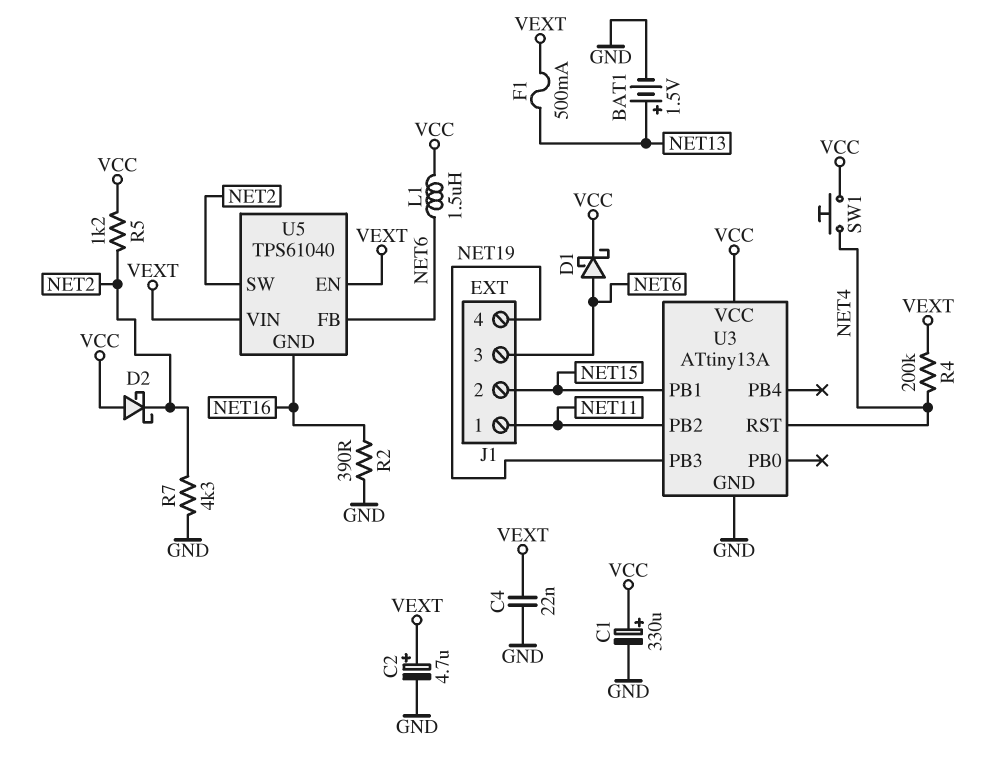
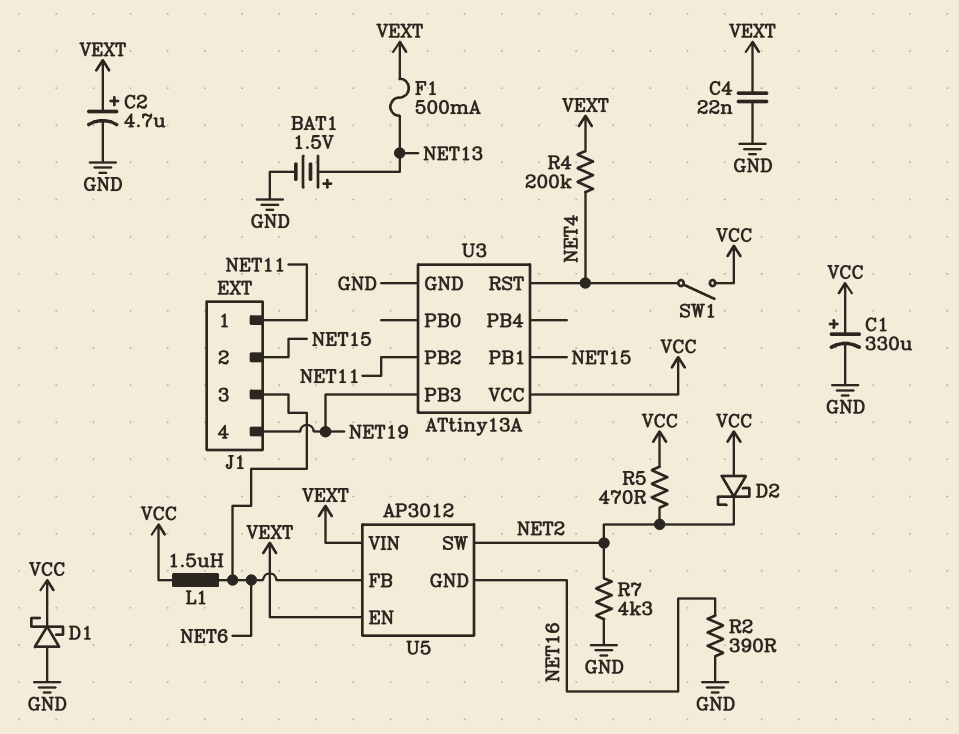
D1: schottky (A NET6, K VCC) -> schottky (A GND, K VCC)
R5: 1.2k (NET2, VCC) -> 470 (NET2, VCC)
SW1: button (NET4, VCC) -> switch (NET4, VCC)
U5: TPS61040 -> AP3012

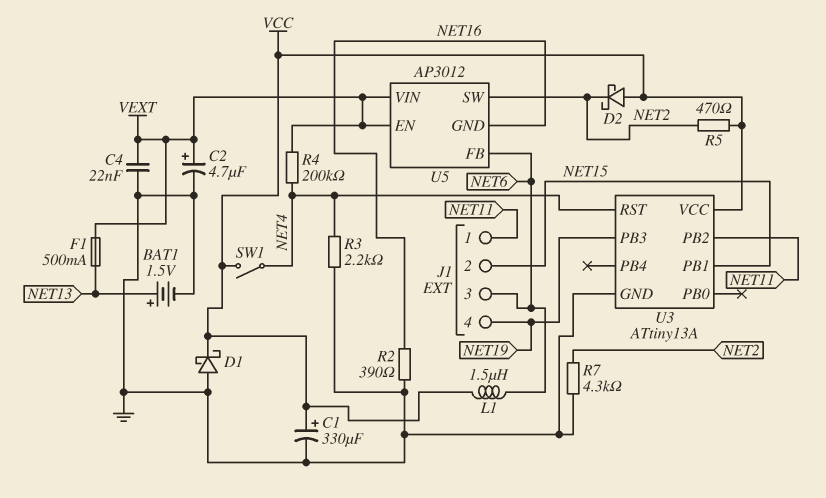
R3: none -> 2.2k (GND, NET4)

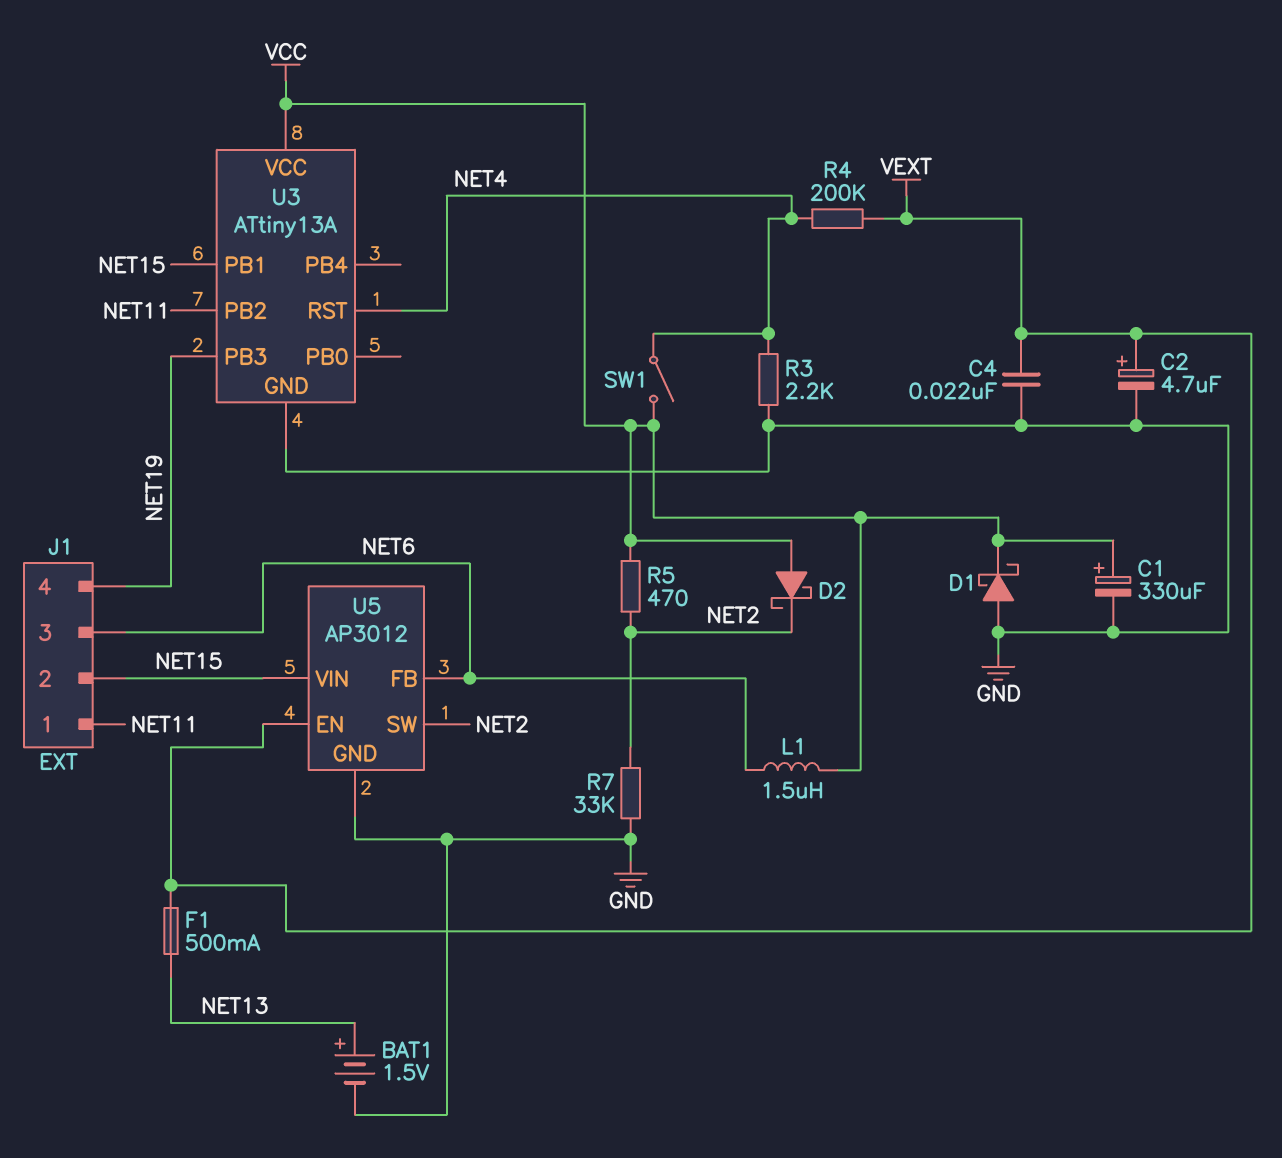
R2: 390 (GND, NET16) -> none
R7: 4.3k (GND, NET2) -> 33k (GND, NET2)
U5 pin GND: NET16 -> GND
U5 pin VIN: VEXT -> NET15

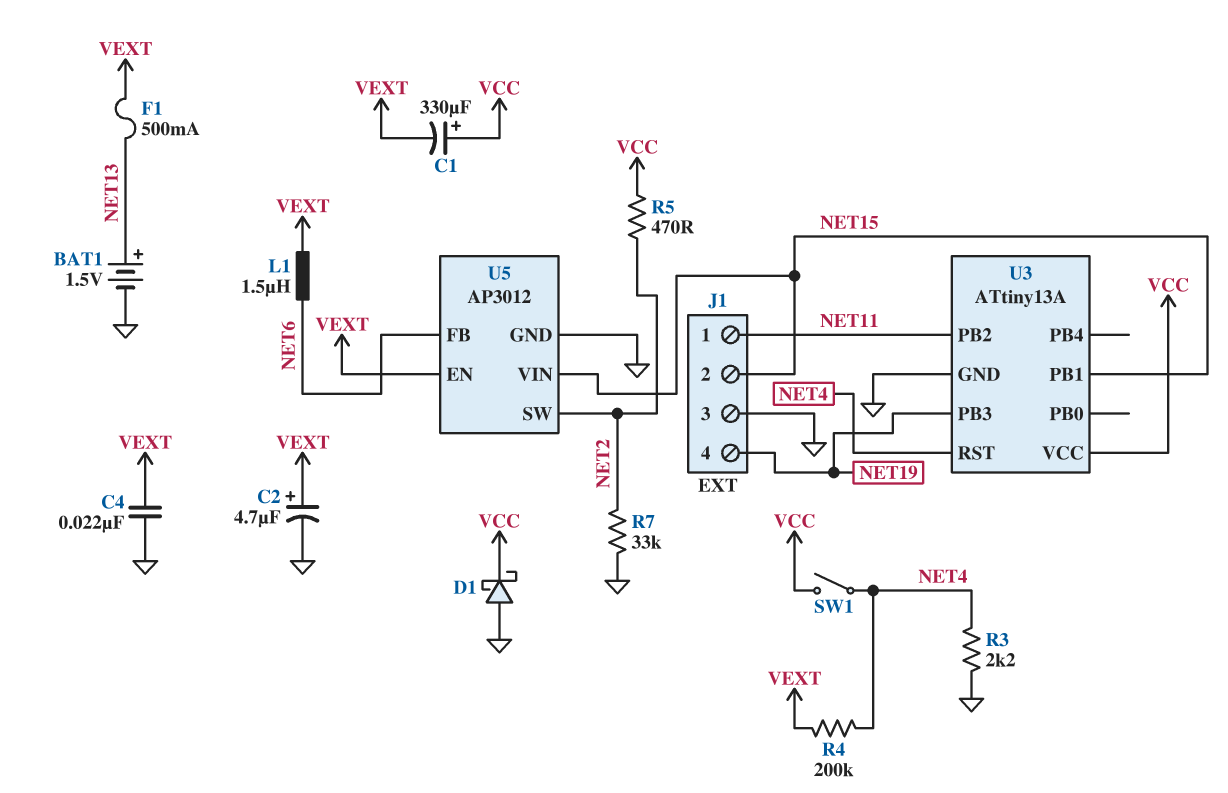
C1: 330uF (plus VCC, minus GND) -> 330uF (plus VCC, minus VEXT)
D2: schottky (A VCC, K NET2) -> none
J1 pin 3: NET6 -> GND
L1: 1.5uH (NET6, VCC) -> 1.5uH (NET6, VEXT)

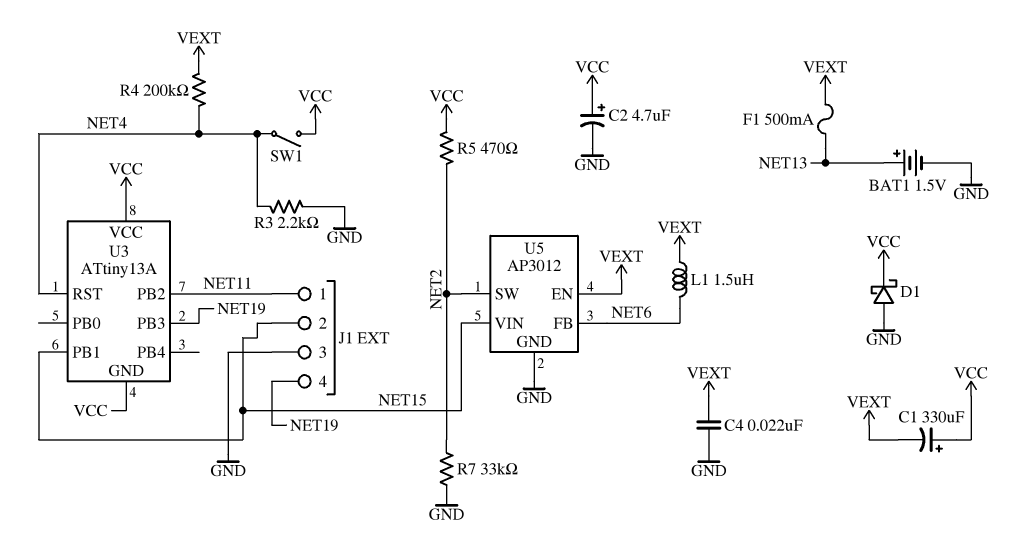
C2: 4.7uF (plus VEXT, minus GND) -> 4.7uF (plus VCC, minus GND)
U3 pin GND: GND -> VCC

